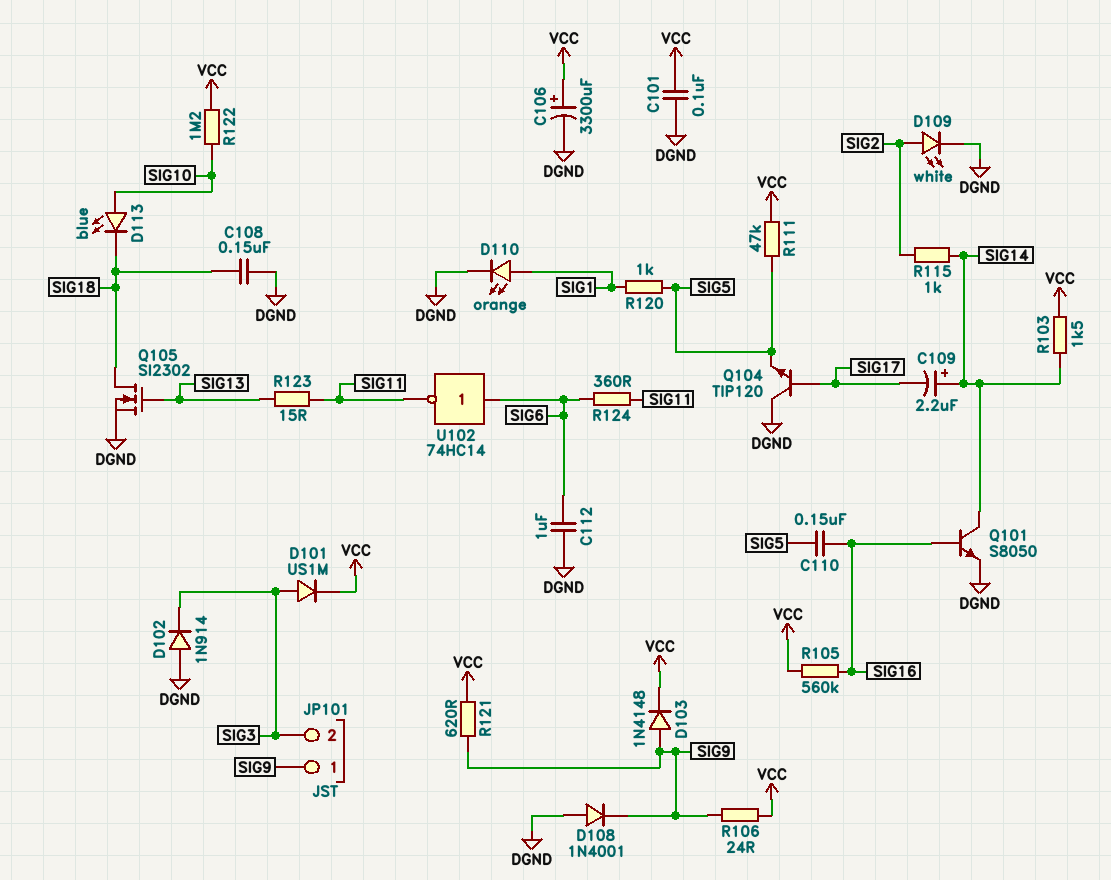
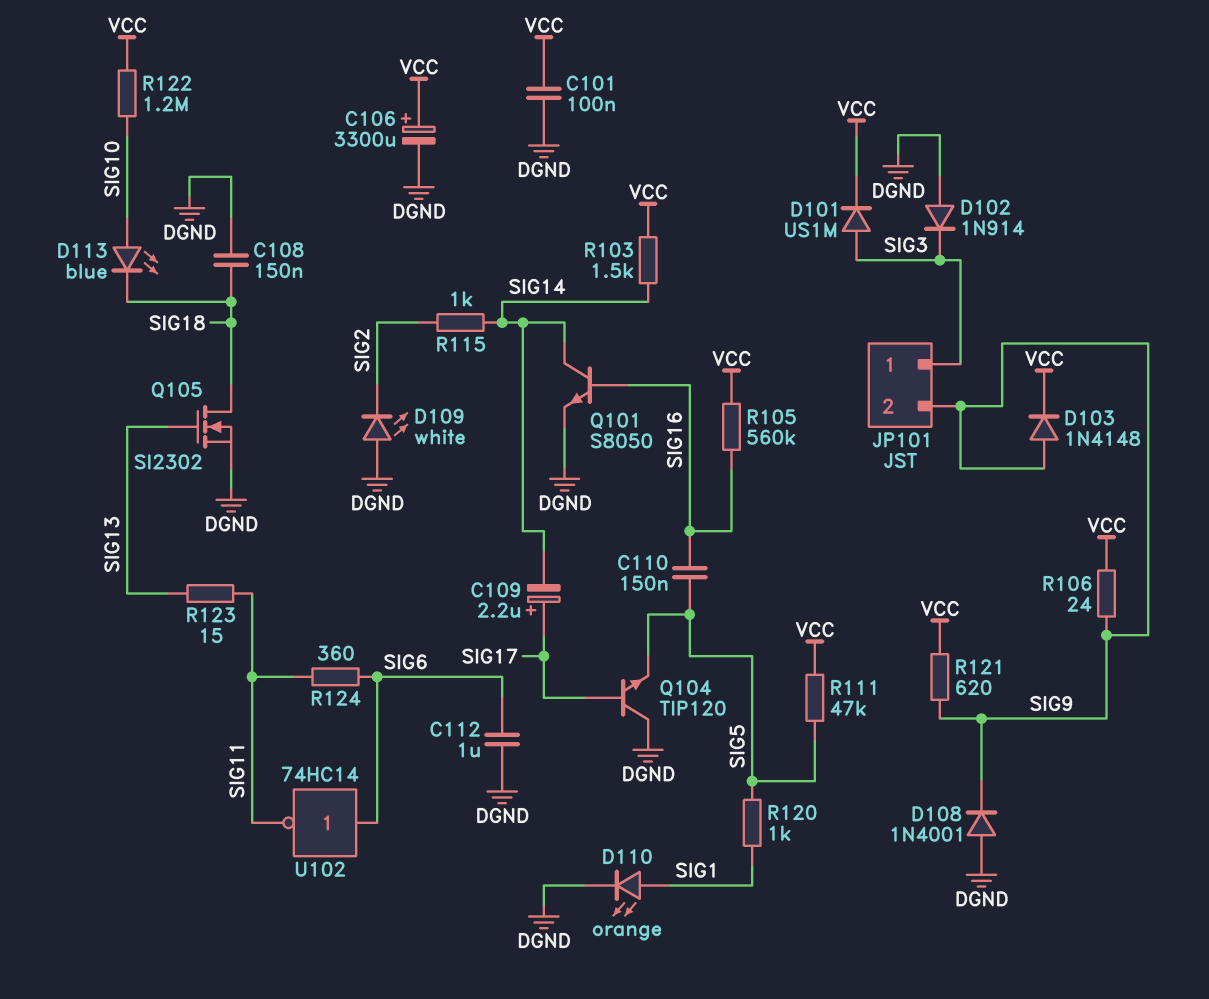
C109: 2.2uF (plus SIG14, minus SIG17) -> 2.2uF (plus SIG17, minus SIG14)
D109: LED white (A SIG2, K DGND) -> LED white (A DGND, K SIG2)
JP101 pin 1: SIG9 -> SIG3
JP101 pin 2: SIG3 -> SIG9

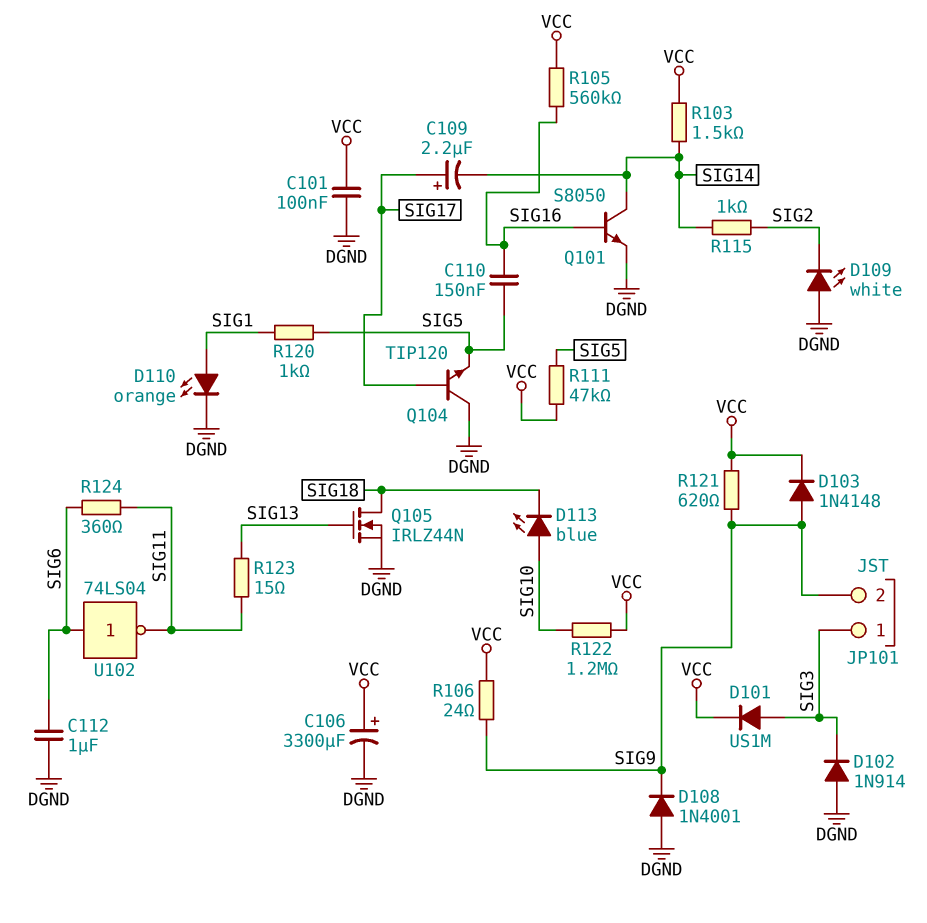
C108: 150nF (DGND, SIG18) -> none
Q105: NMOS SI2302 (G SIG13, D SIG18, S DGND) -> NMOS IRLZ44N (G SIG13, D SIG18, S DGND)
U102: NOT 74HC14 (in SIG6, out SIG11) -> NOT 74LS04 (in SIG6, out SIG11)

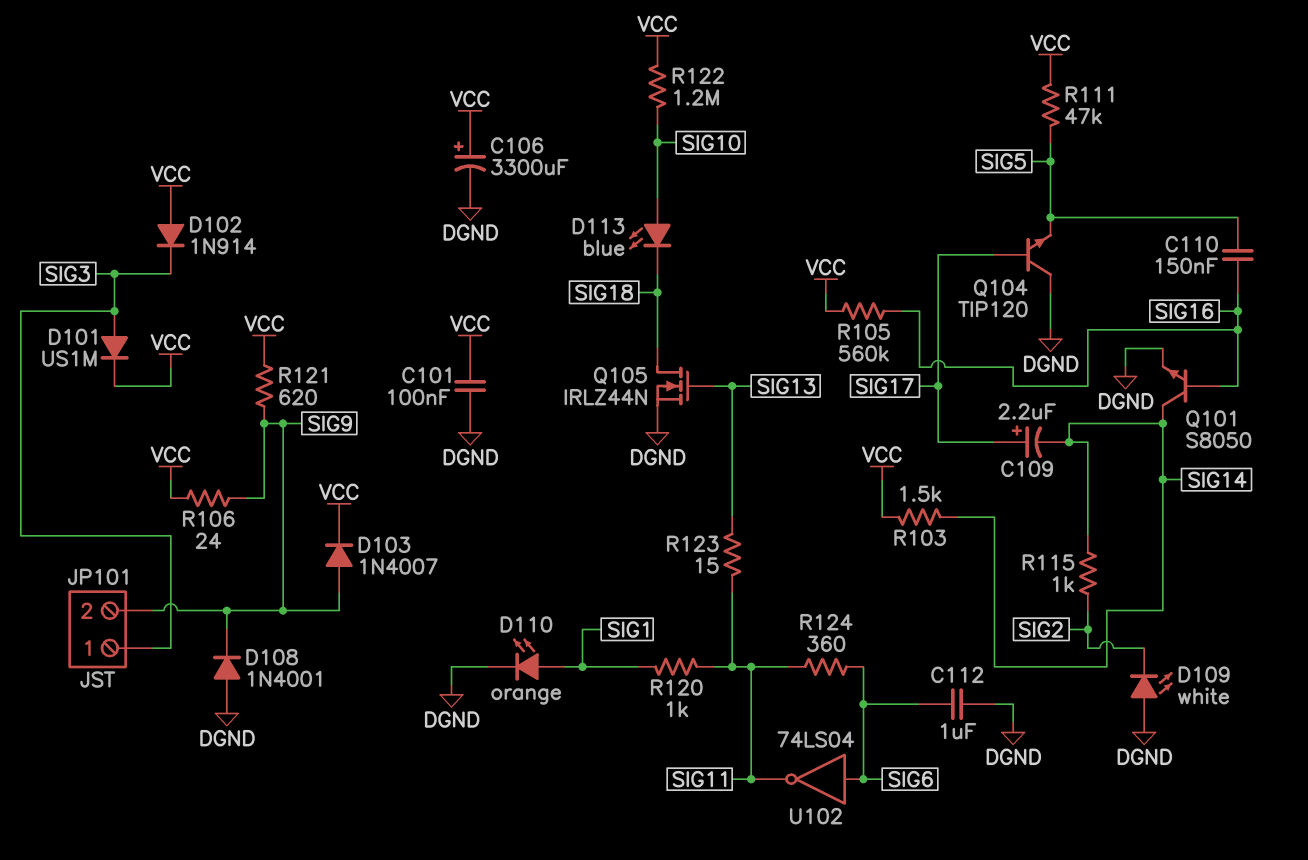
D102: diode 1N914 (A DGND, K SIG3) -> diode 1N914 (A VCC, K SIG3)
D103: diode 1N4148 (A SIG9, K VCC) -> diode 1N4007 (A SIG9, K VCC)
R120: 1k (SIG1, SIG5) -> 1k (SIG1, SIG11)

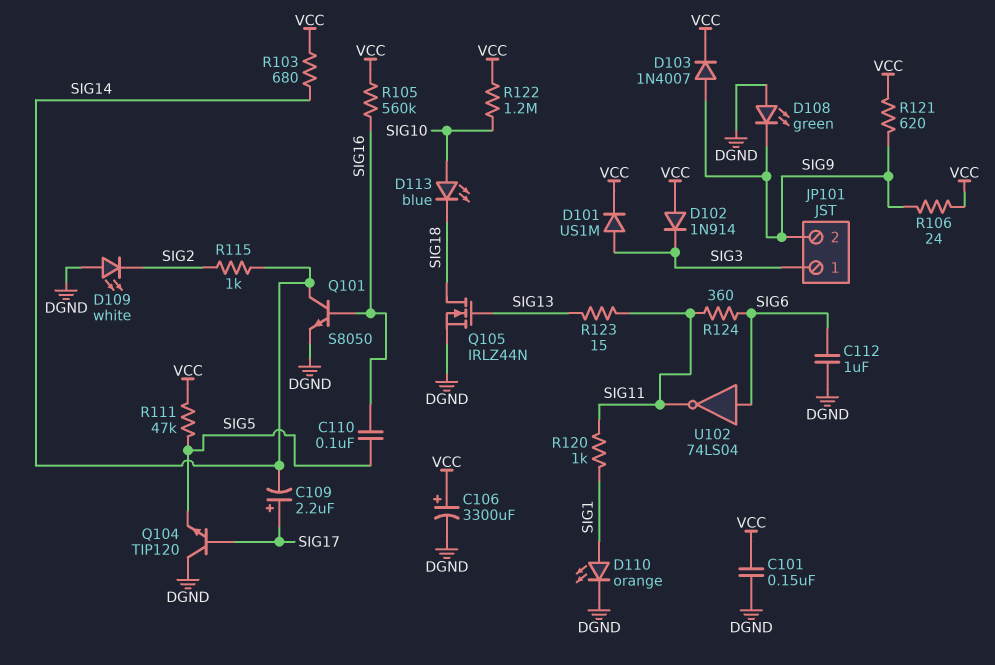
C101: 100nF (DGND, VCC) -> 150nF (DGND, VCC)
C110: 150nF (SIG5, SIG16) -> 100nF (SIG5, SIG16)
D108: diode 1N4001 (A DGND, K SIG9) -> LED green (A DGND, K SIG9)
R103: 1.5k (SIG14, VCC) -> 680 (SIG14, VCC)

